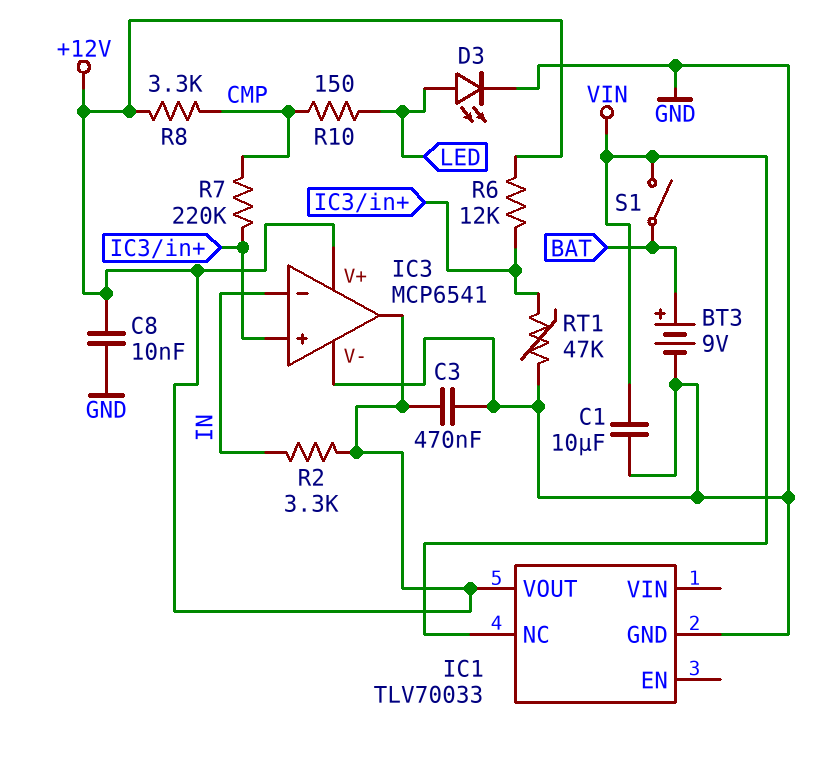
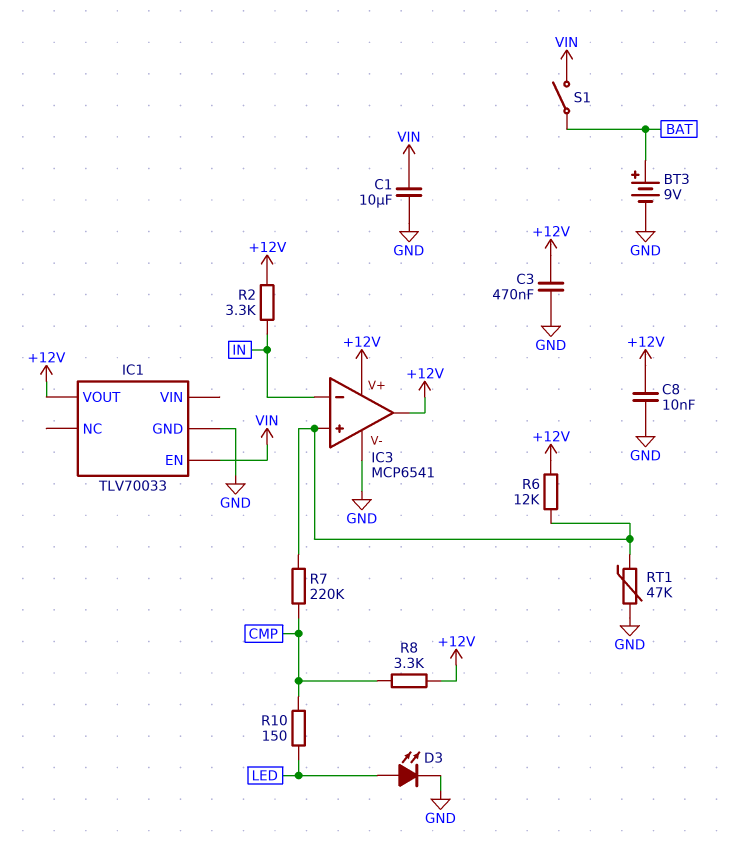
IC1 pin EN: none -> VIN
IC1 pin NC: VIN -> none

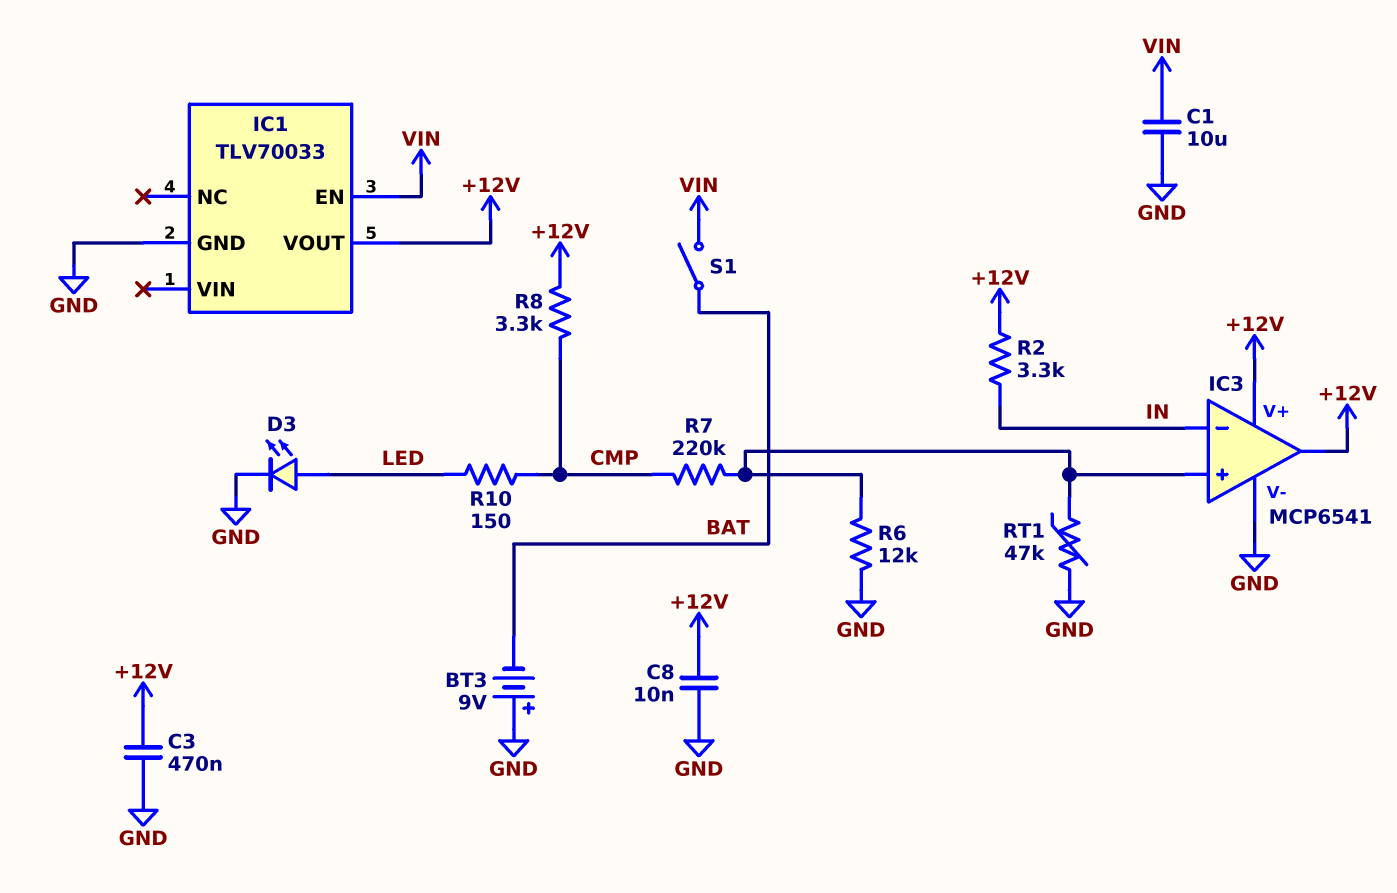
BT3: 9V (plus BAT, minus GND) -> 9V (plus GND, minus BAT)
R6: 12k (+12V, IC3/in+) -> 12k (GND, IC3/in+)

